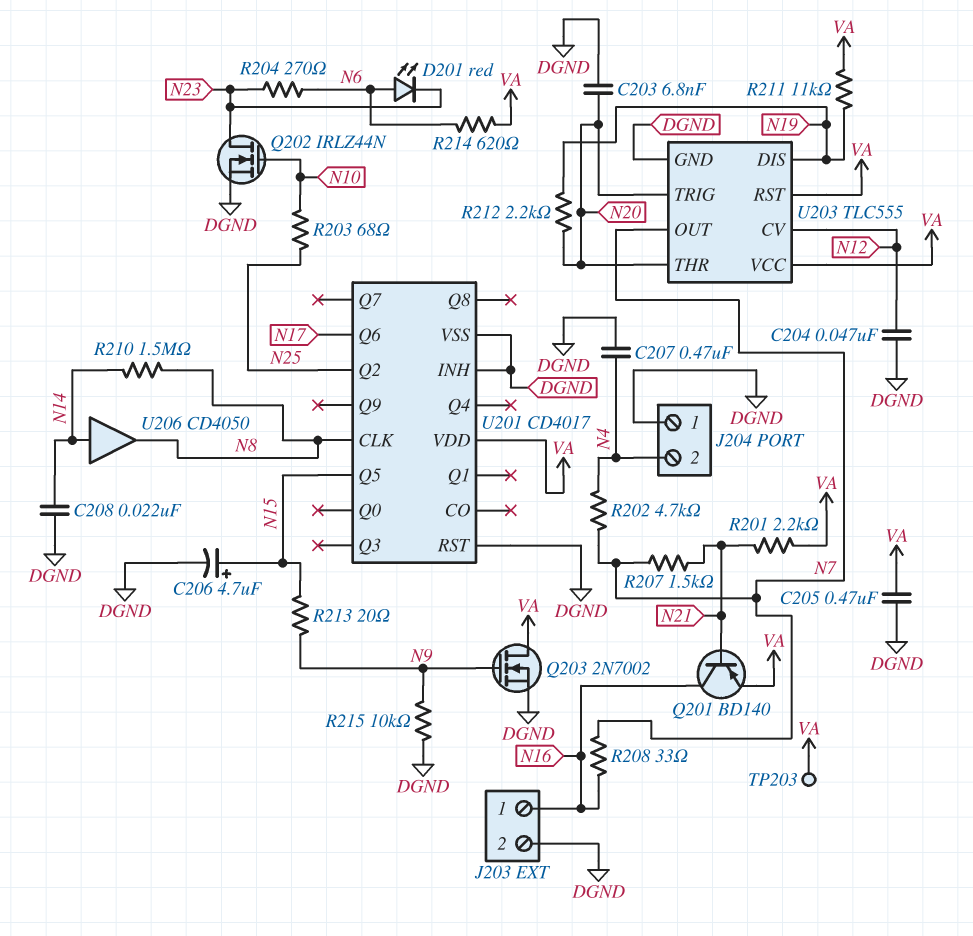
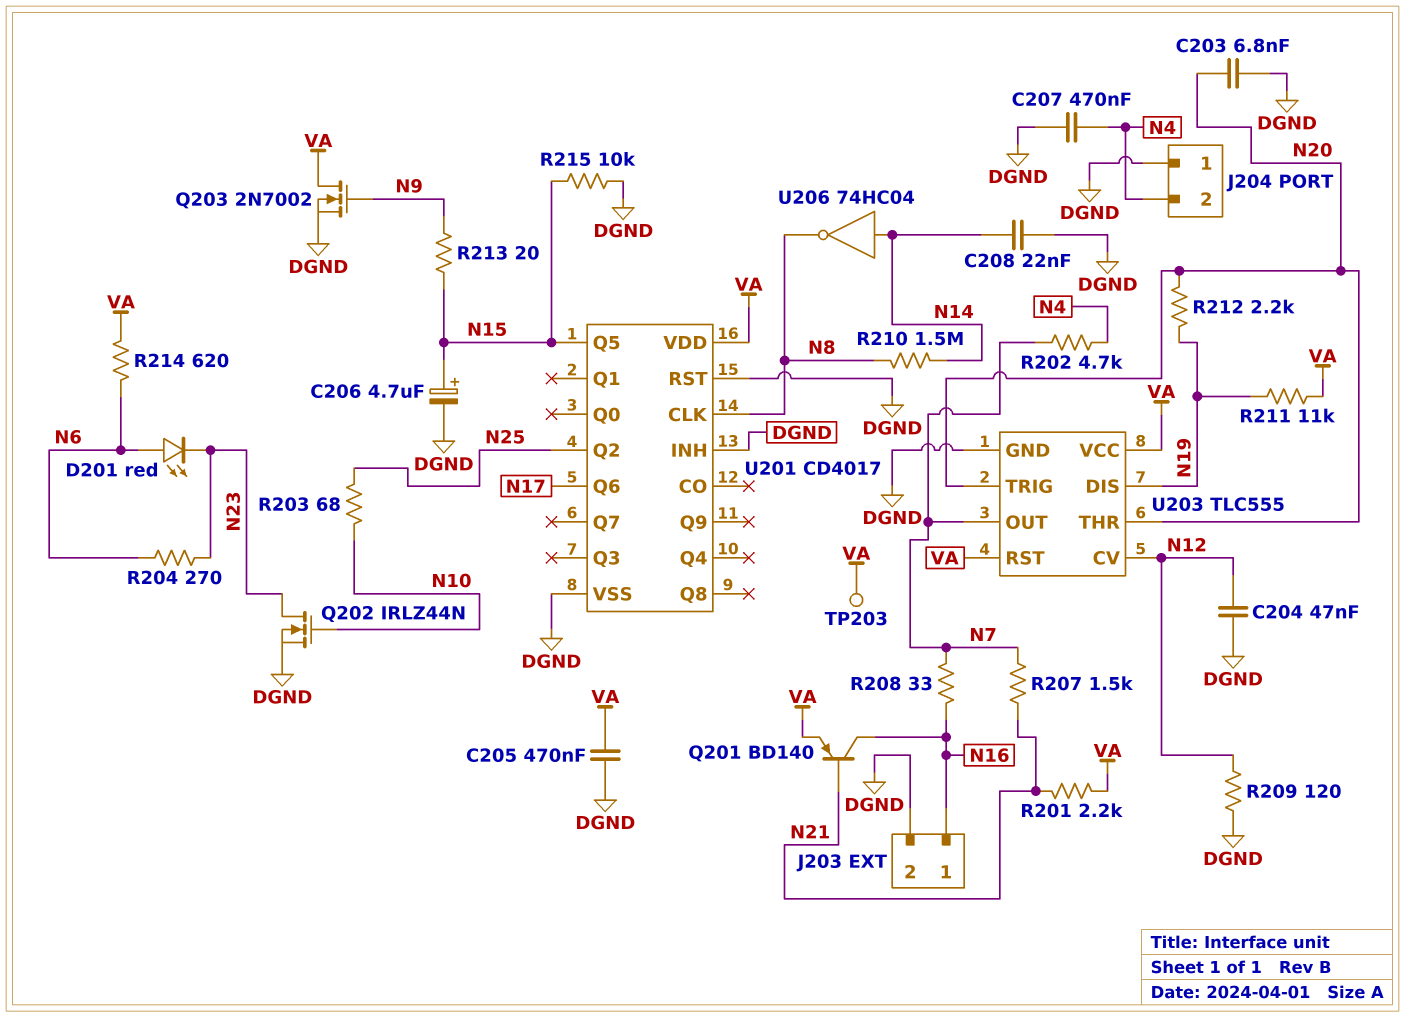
R209: none -> 120 (DGND, N12)
R215: 10k (DGND, N9) -> 10k (DGND, N15)
U206: buffer CD4050 (in N14, out N8) -> NOT 74HC04 (in N14, out N8)

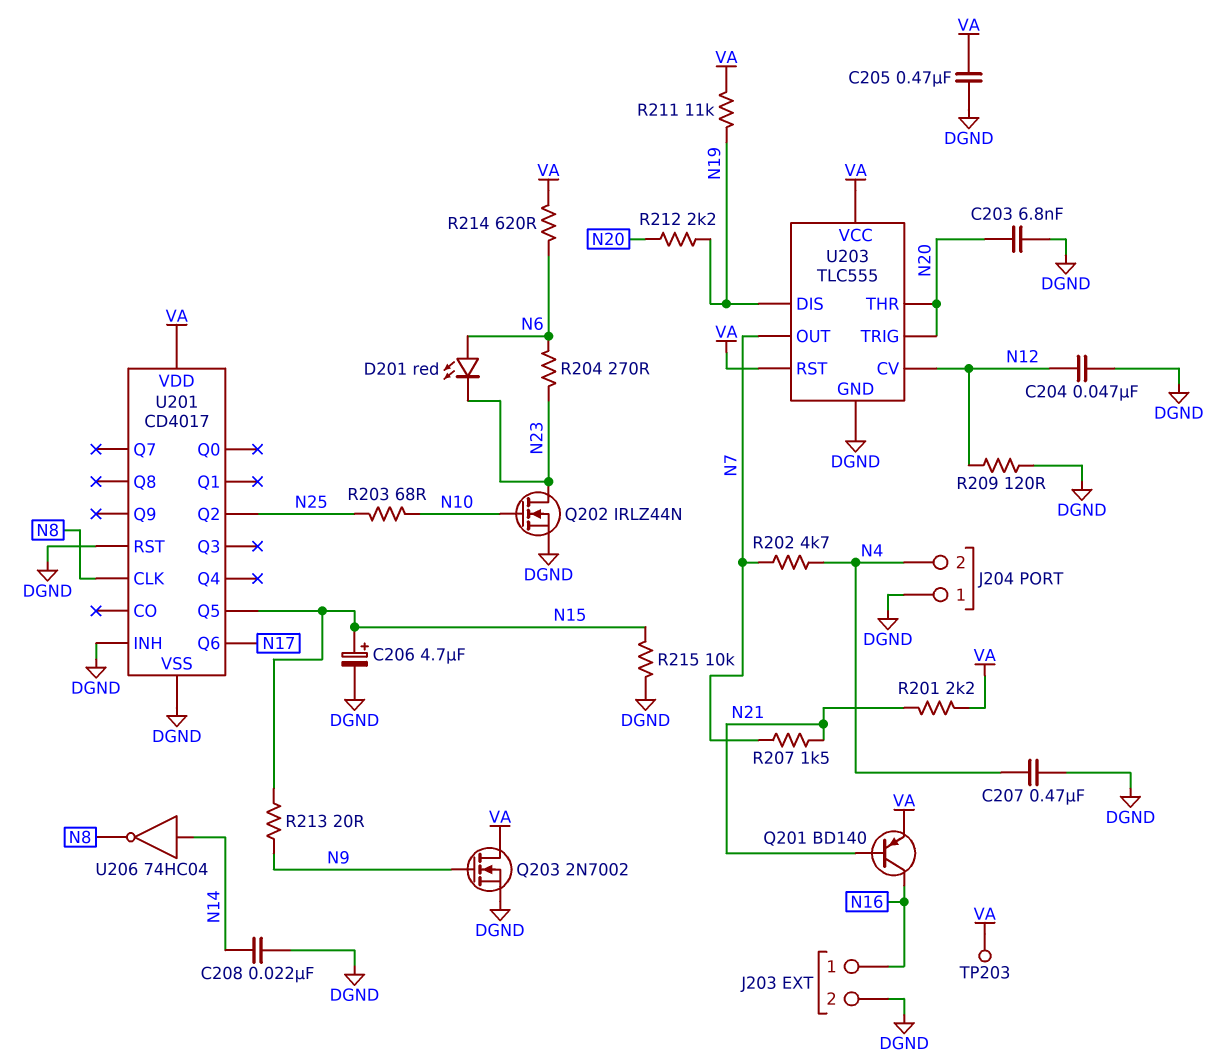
R208: 33 (N7, N16) -> none
R210: 1.5M (N8, N14) -> none

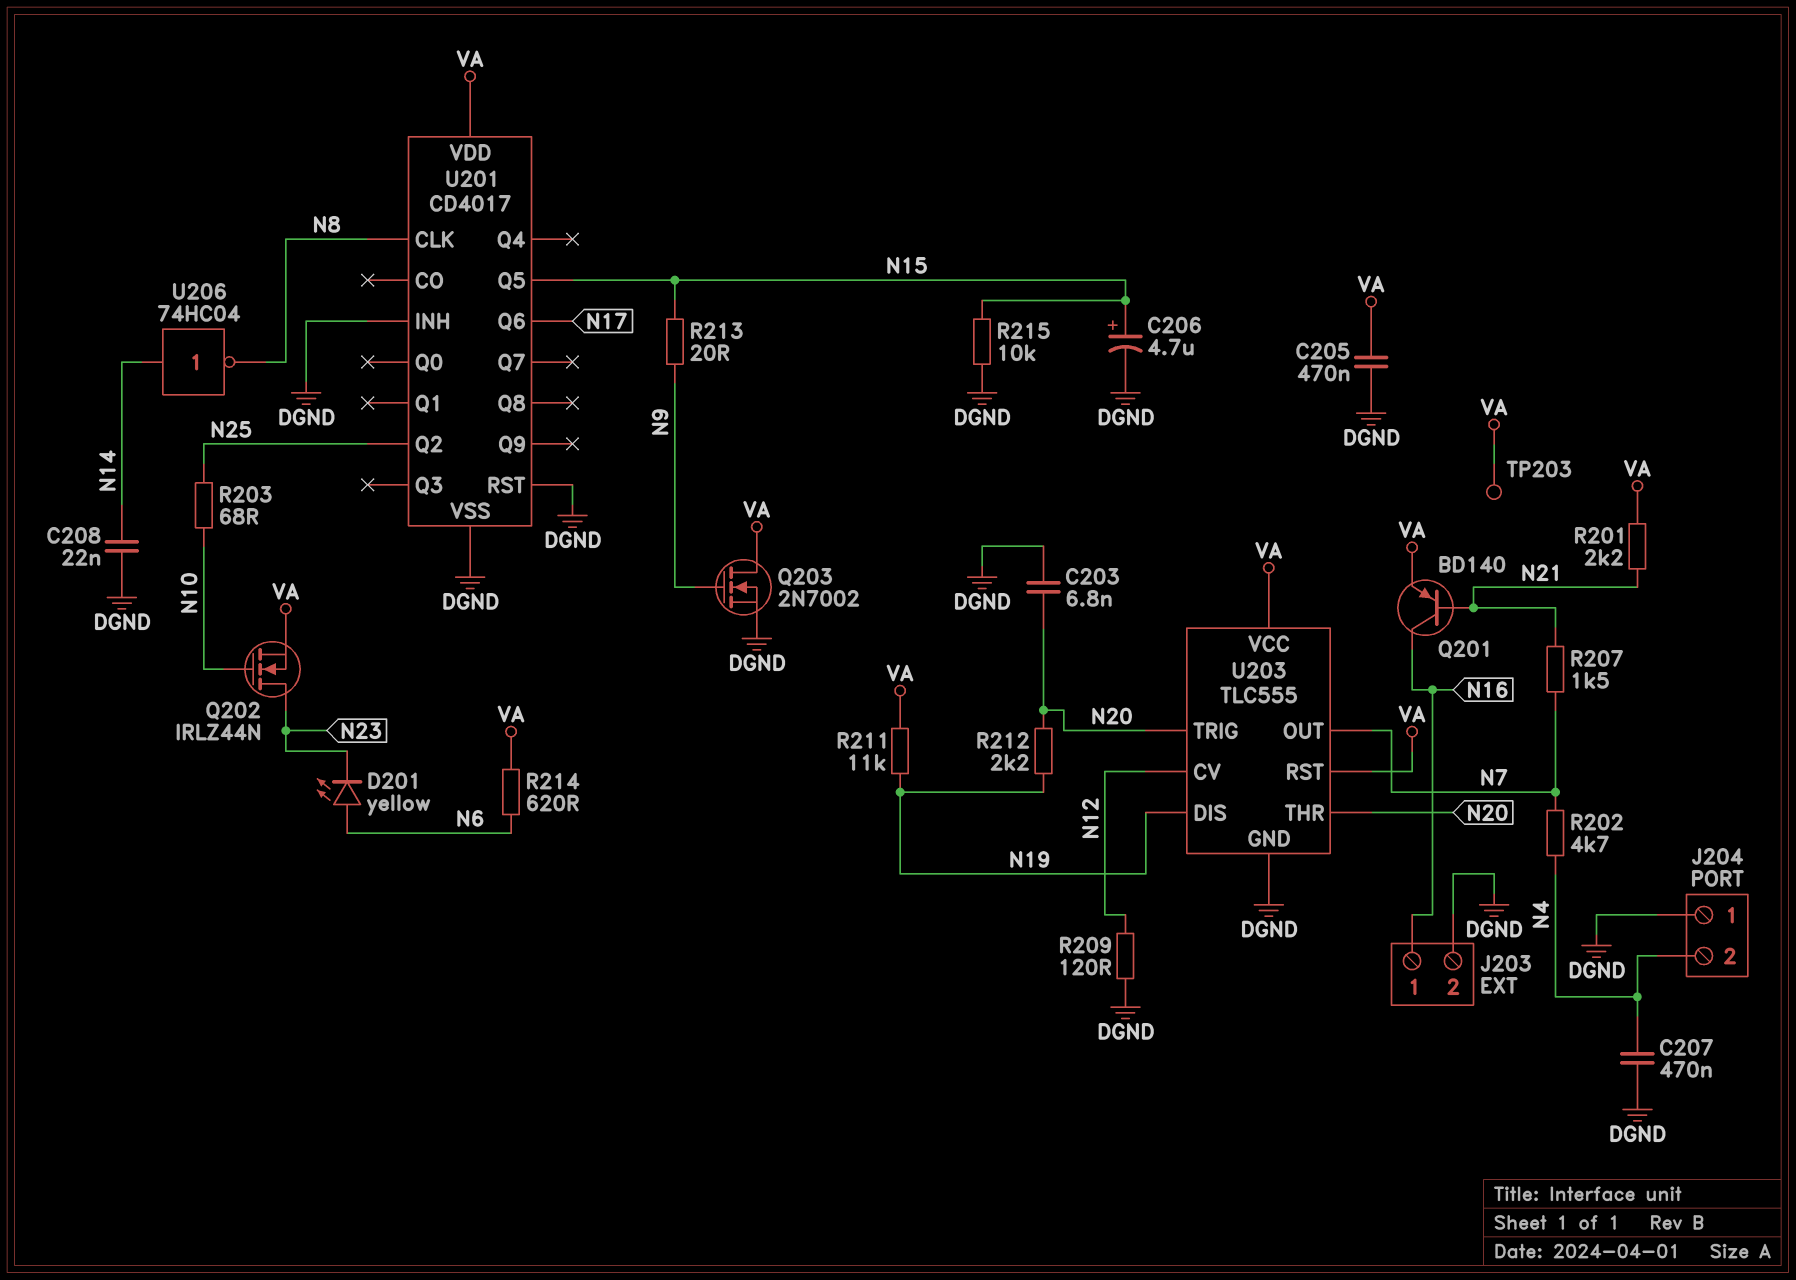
C204: 47nF (DGND, N12) -> none
D201: LED red (A N6, K N23) -> LED yellow (A N6, K N23)
Q202: NMOS IRLZ44N (G N10, D N23, S DGND) -> NMOS IRLZ44N (G N10, D N23, S VA)
R204: 270 (N6, N23) -> none

